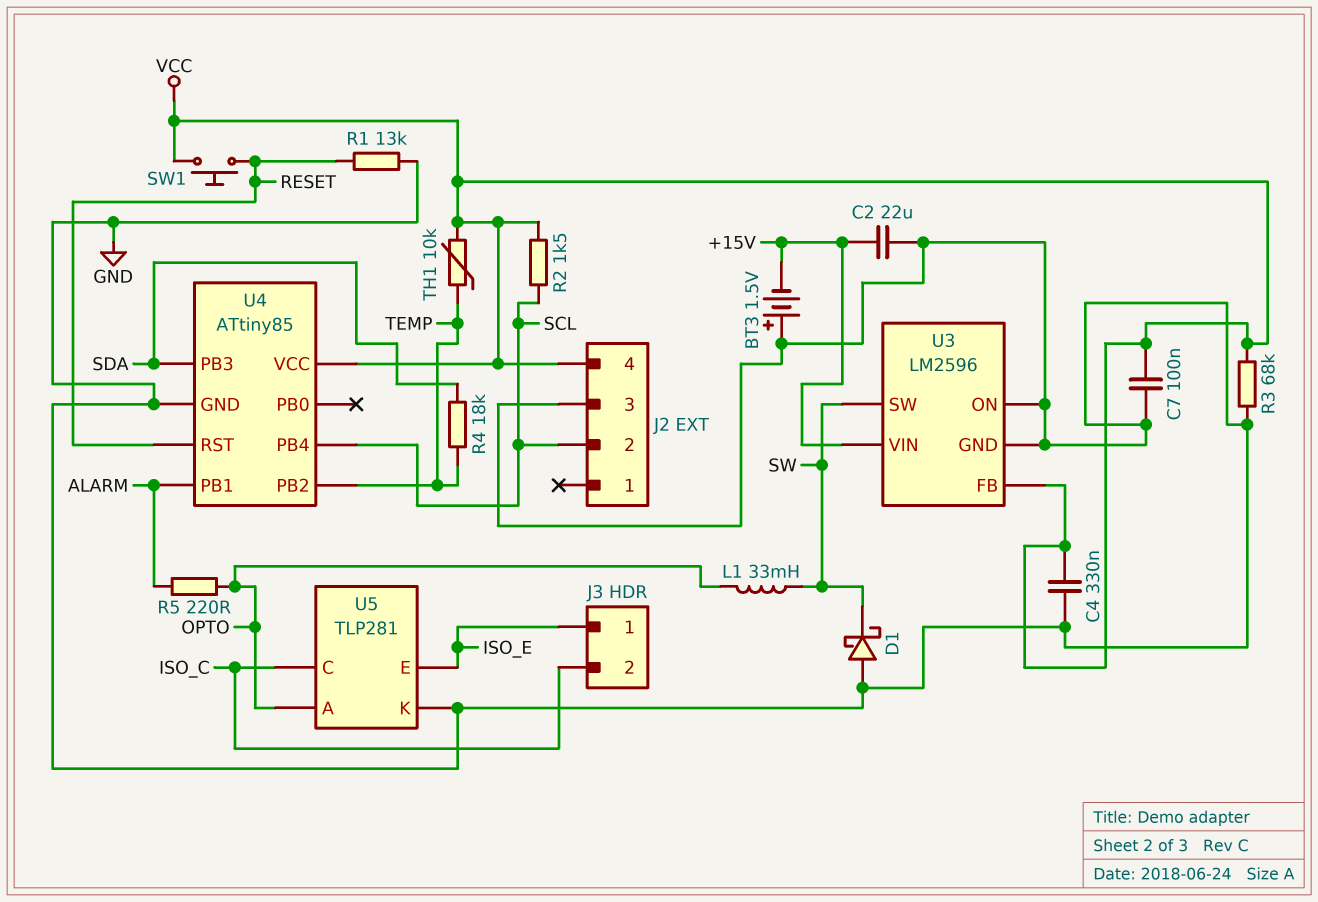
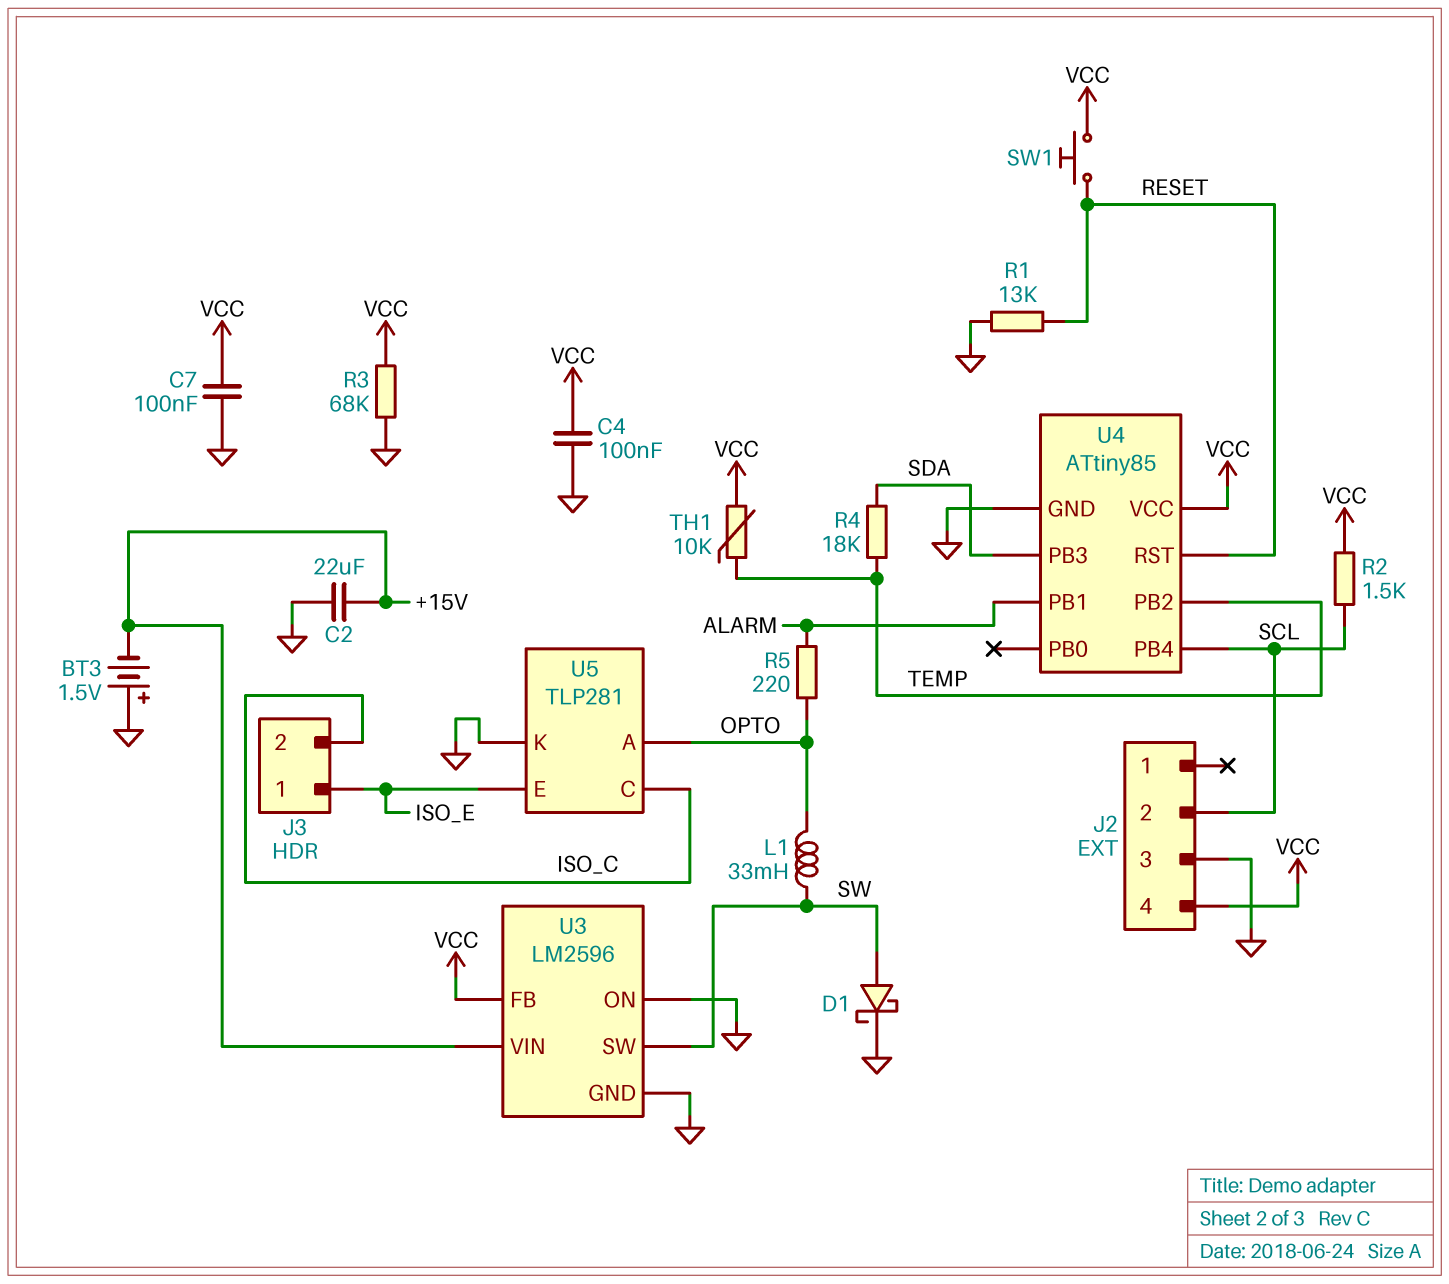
C4: 330nF (GND, VCC) -> 100nF (GND, VCC)
D1: schottky (A GND, K SW) -> schottky (A SW, K GND)

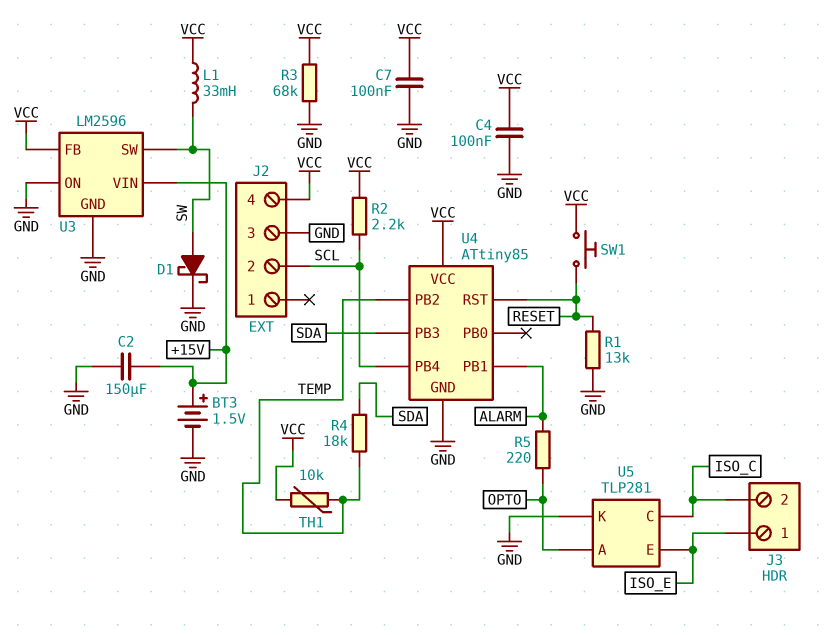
BT3: 1.5V (plus GND, minus +15V) -> 1.5V (plus +15V, minus GND)
C2: 22uF (+15V, GND) -> 150uF (+15V, GND)
L1: 33mH (OPTO, SW) -> 33mH (SW, VCC)
R2: 1.5k (SCL, VCC) -> 2.2k (SCL, VCC)

